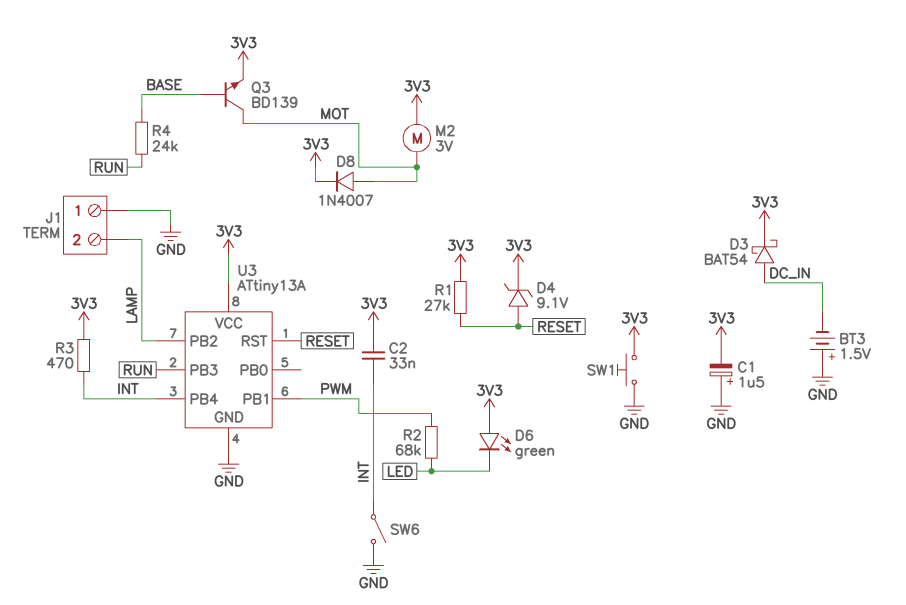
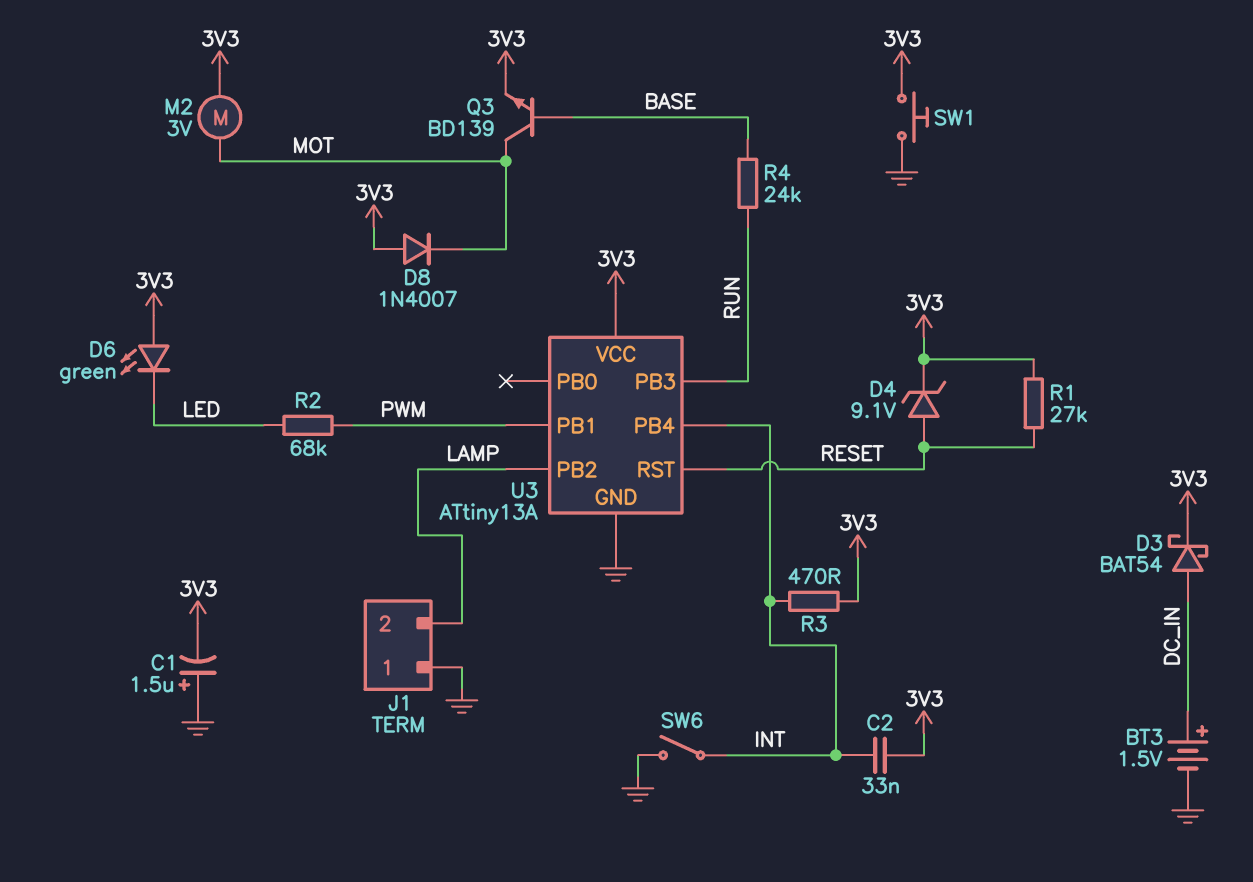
BT3: 1.5V (plus GND, minus DC_IN) -> 1.5V (plus DC_IN, minus GND)
D8: diode 1N4007 (A MOT, K 3V3) -> diode 1N4007 (A 3V3, K MOT)

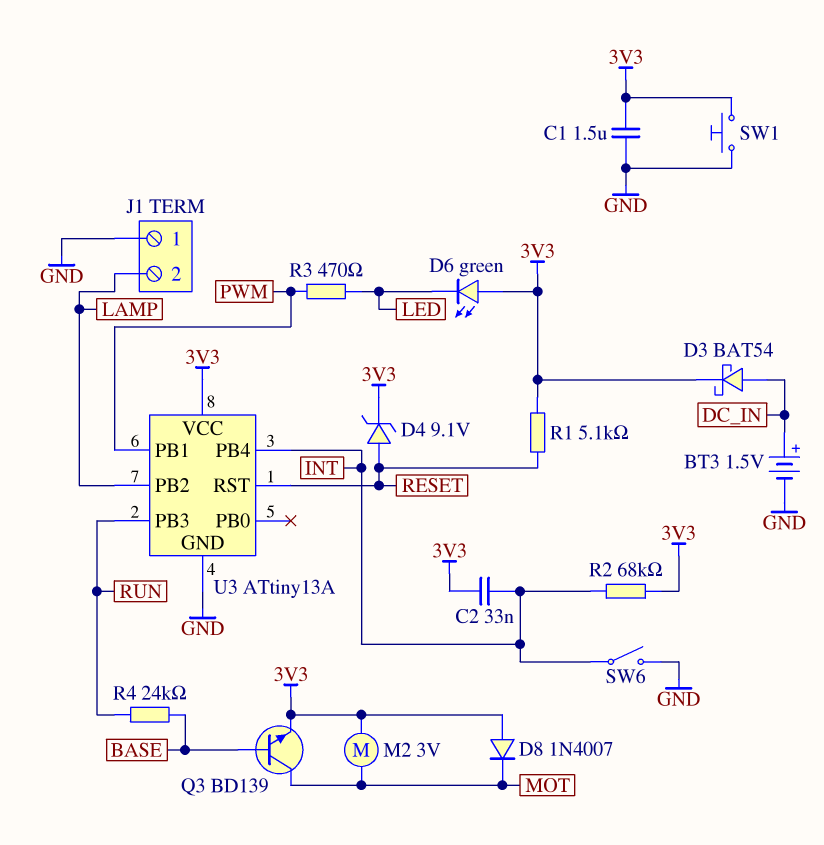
C1: 1.5uF (plus GND, minus 3V3) -> 1.5uF (3V3, GND)
R1: 27k (3V3, RESET) -> 5.1k (3V3, RESET)
R2: 68k (LED, PWM) -> 68k (3V3, INT)
R3: 470 (3V3, INT) -> 470 (LED, PWM)

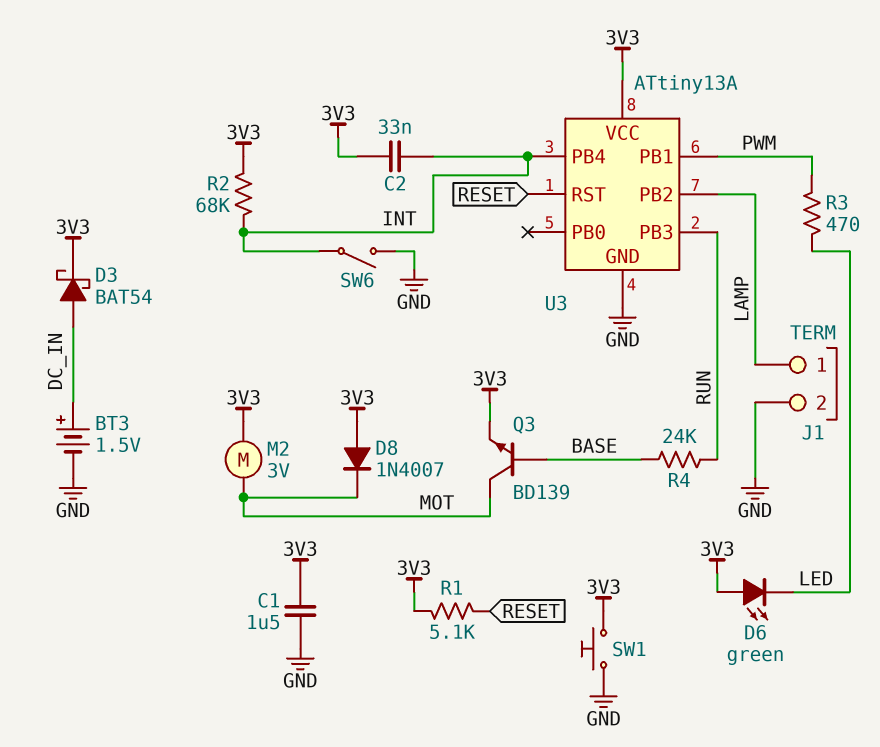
D4: zener 9.1V (A RESET, K 3V3) -> none
J1 pin 1: GND -> LAMP
J1 pin 2: LAMP -> GND

